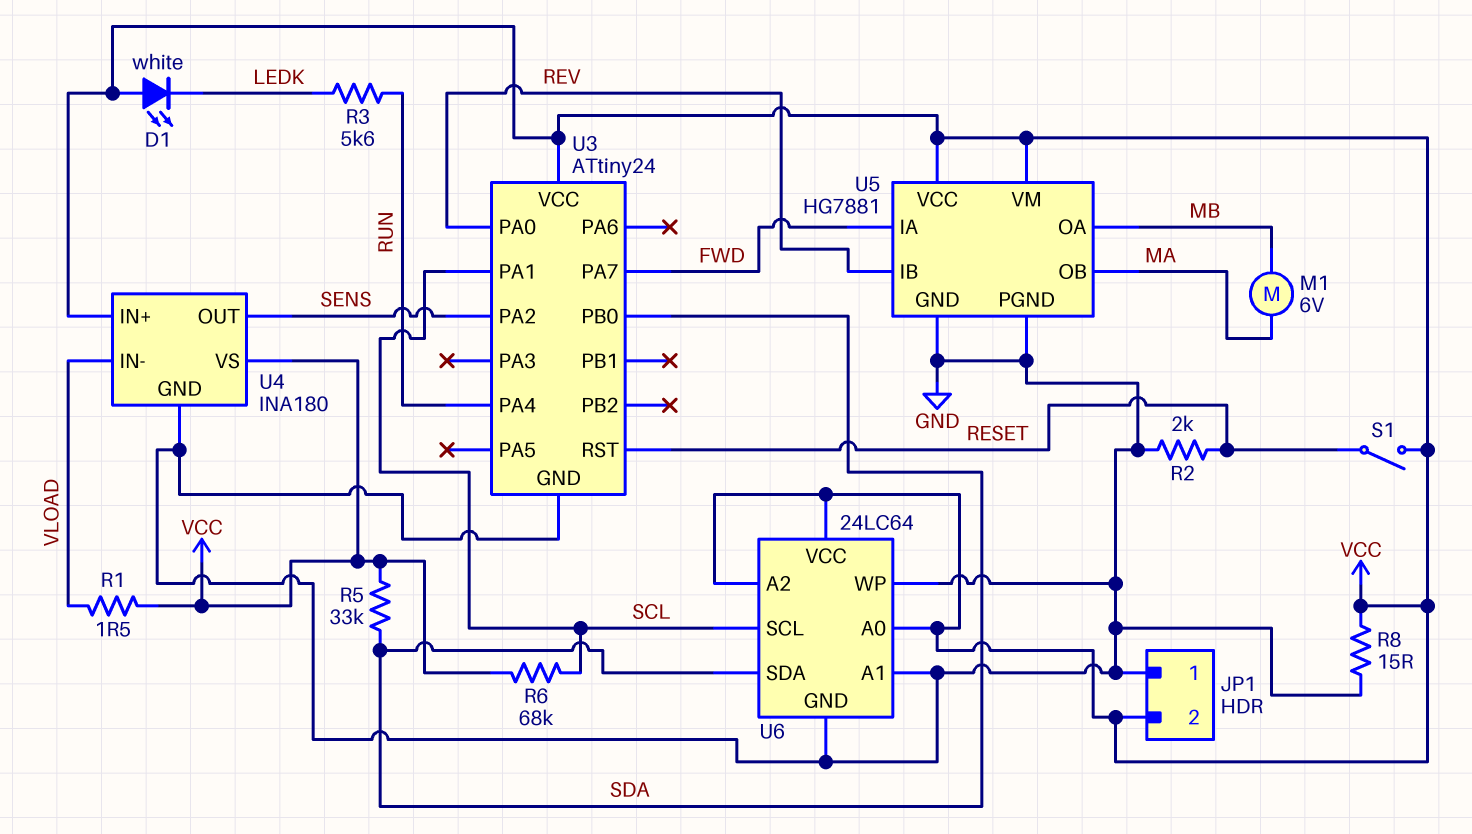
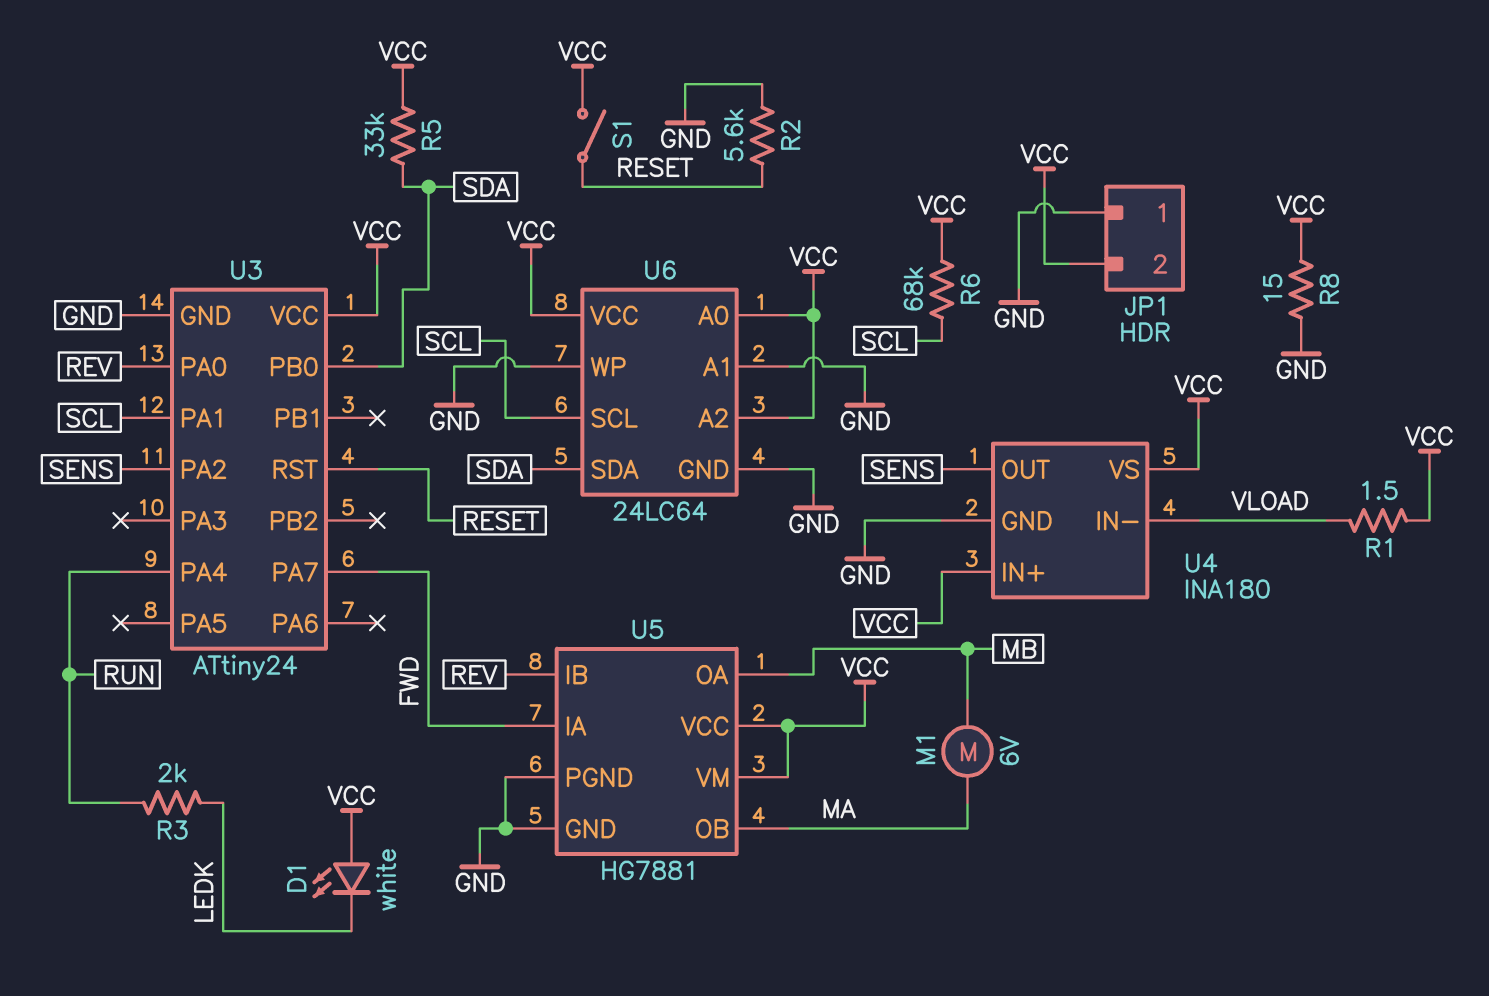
R2: 2k (GND, RESET) -> 5.6k (GND, RESET)
R3: 5.6k (LEDK, RUN) -> 2k (LEDK, RUN)

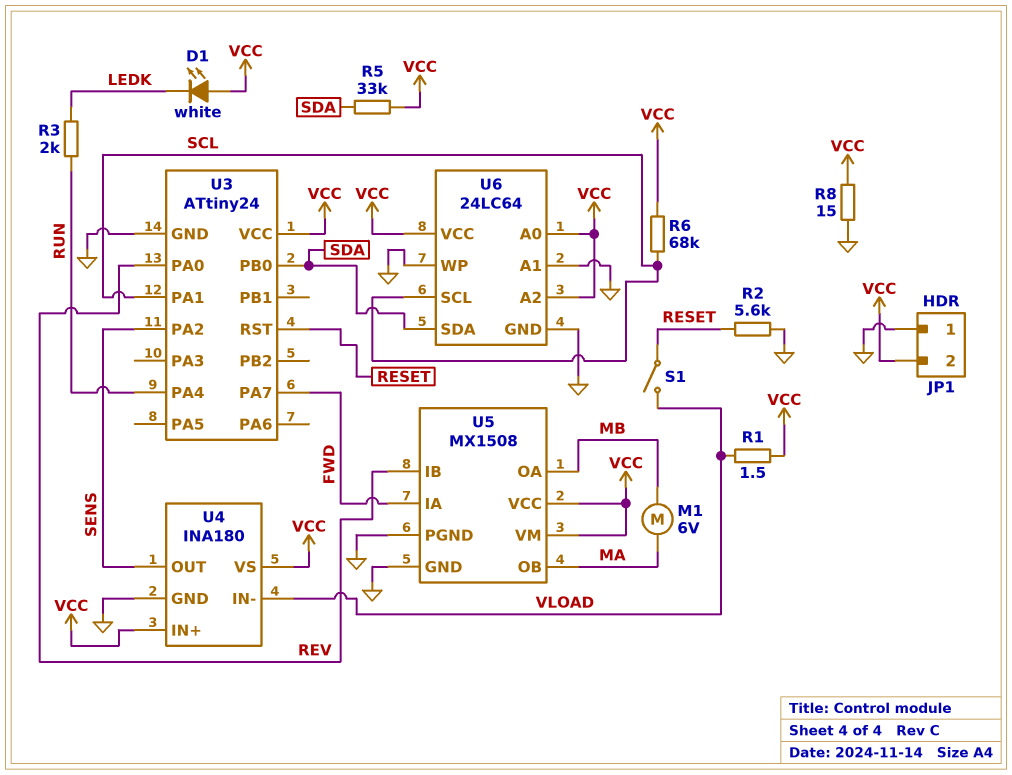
S1: switch (RESET, VCC) -> switch (RESET, VLOAD)
U5: HG7881 -> MX1508

